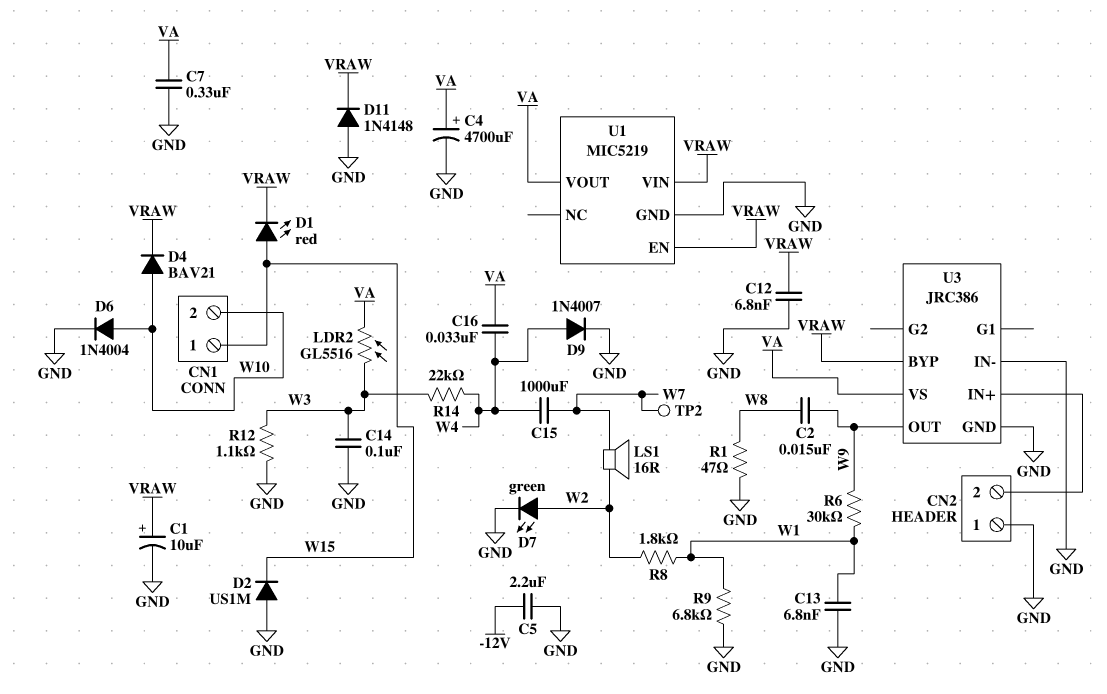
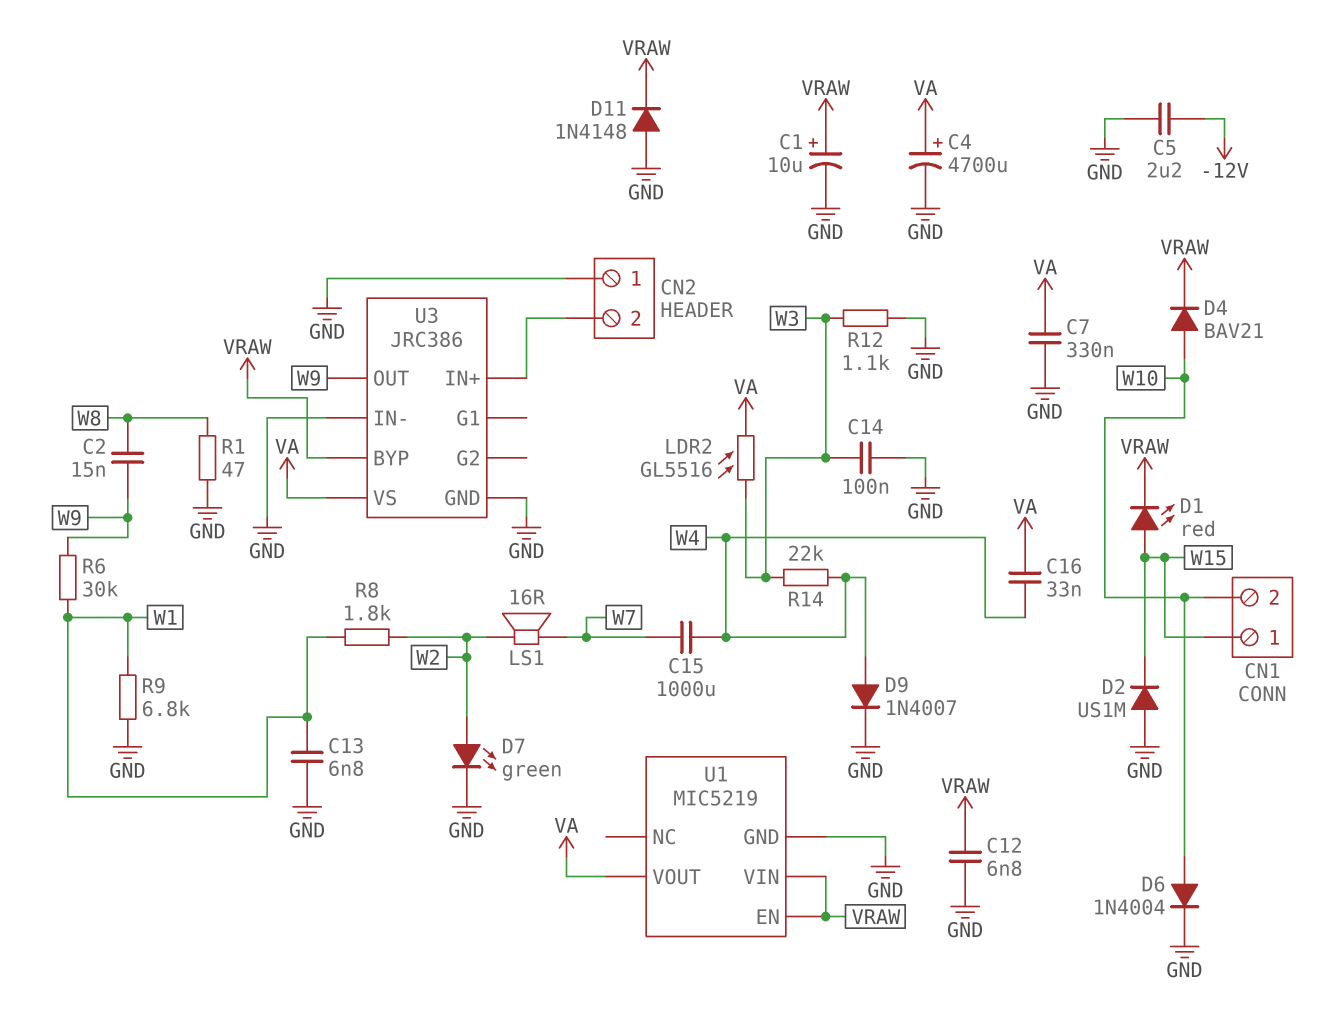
TP2: test point (W7) -> none

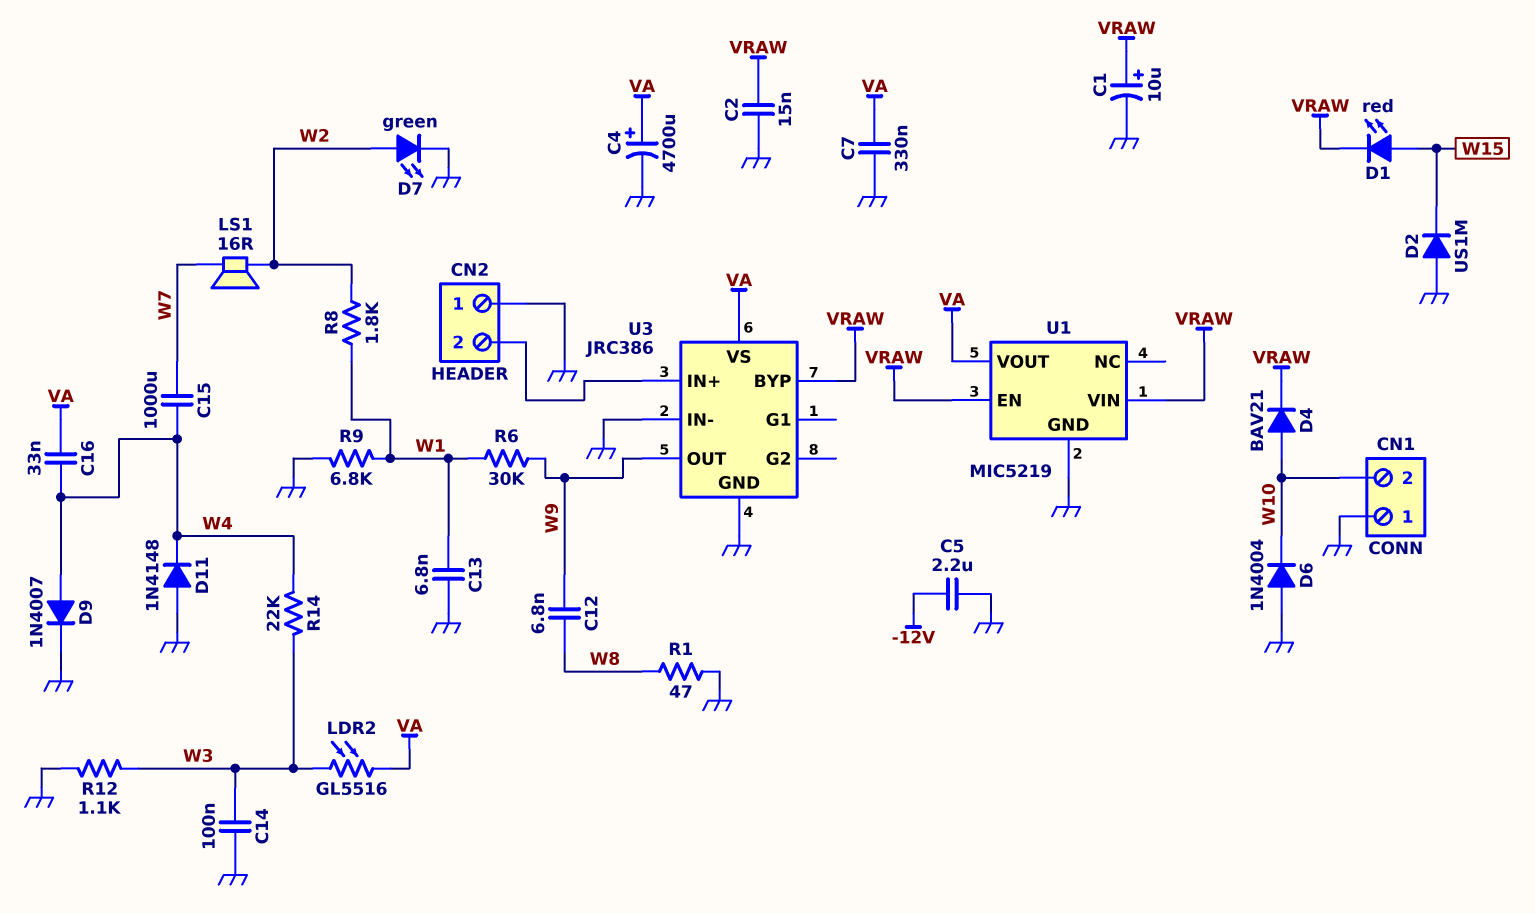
C2: 15nF (W8, W9) -> 15nF (GND, VRAW)
C12: 6.8nF (GND, VRAW) -> 6.8nF (W8, W9)
CN1 pin 1: W15 -> GND
D6: diode 1N4004 (A W10, K GND) -> diode 1N4004 (A GND, K W10)
D11: diode 1N4148 (A GND, K VRAW) -> diode 1N4148 (A GND, K W4)

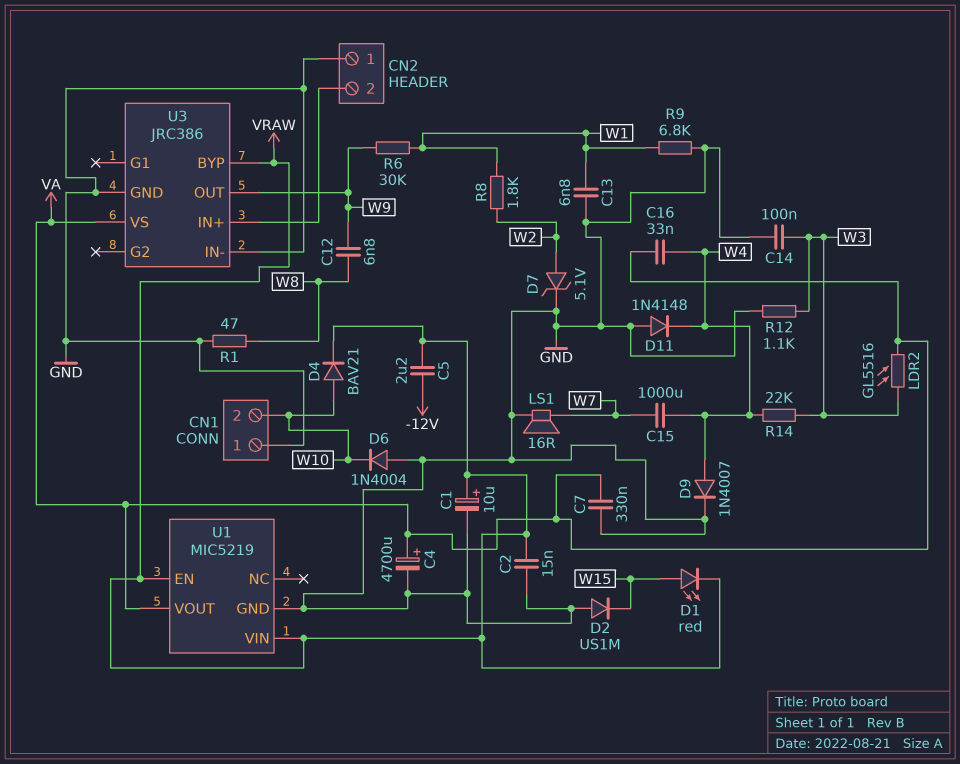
C5: 2.2uF (-12V, GND) -> 2.2uF (-12V, VRAW)
D7: LED green (A W2, K GND) -> zener 5.1V (A W2, K GND)
LS1: speaker 16R (W2, W7) -> speaker 16R (GND, W7)

